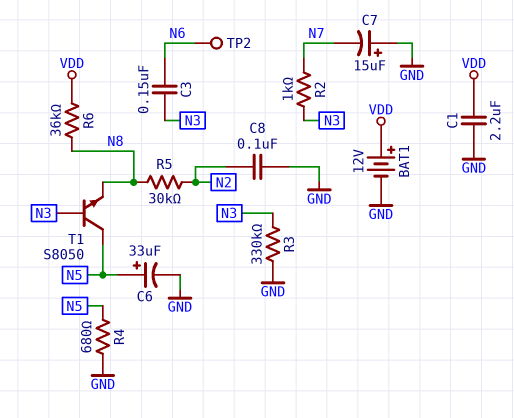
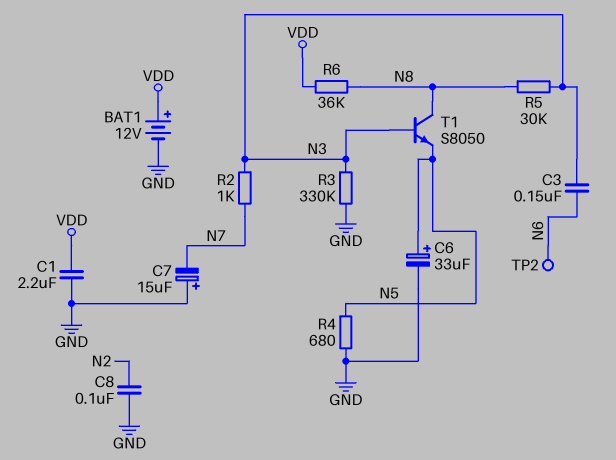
R5: 30k (N2, N8) -> 30k (N3, N8)
T1: NPN S8050 (B N3, C N5, E N8) -> NPN S8050 (B N3, C N8, E N5)

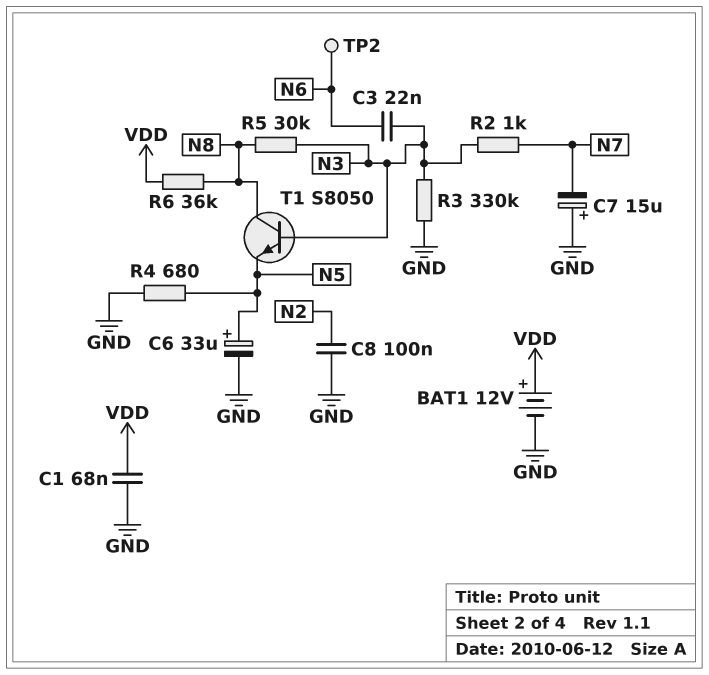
C1: 2.2uF (GND, VDD) -> 68nF (GND, VDD)
C3: 150nF (N3, N6) -> 22nF (N3, N6)

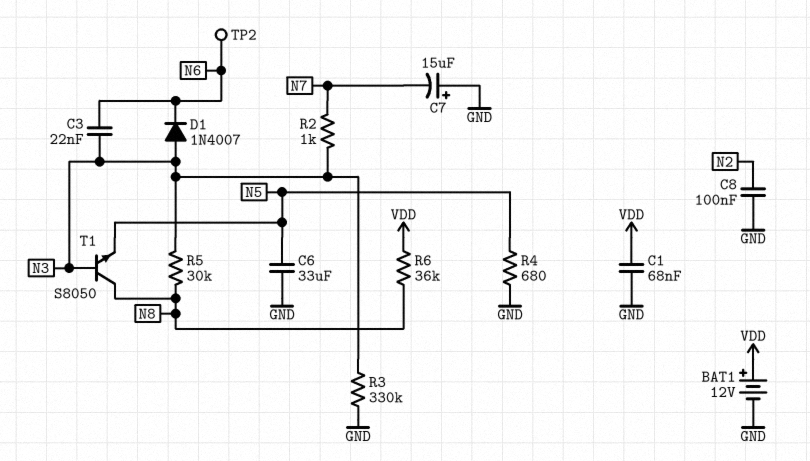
C6: 33uF (plus N5, minus GND) -> 33uF (GND, N5)
D1: none -> diode 1N4007 (A N3, K N6)

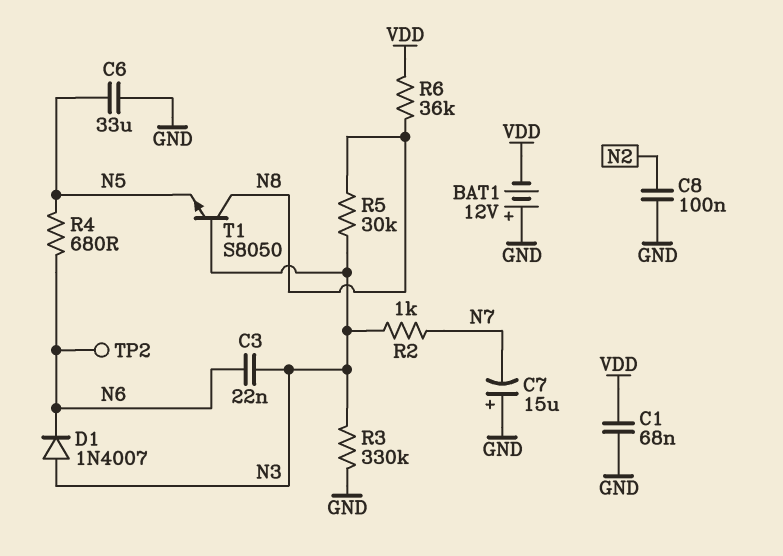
BAT1: 12V (plus VDD, minus GND) -> 12V (plus GND, minus VDD)
R4: 680 (GND, N5) -> 680 (N5, N6)

